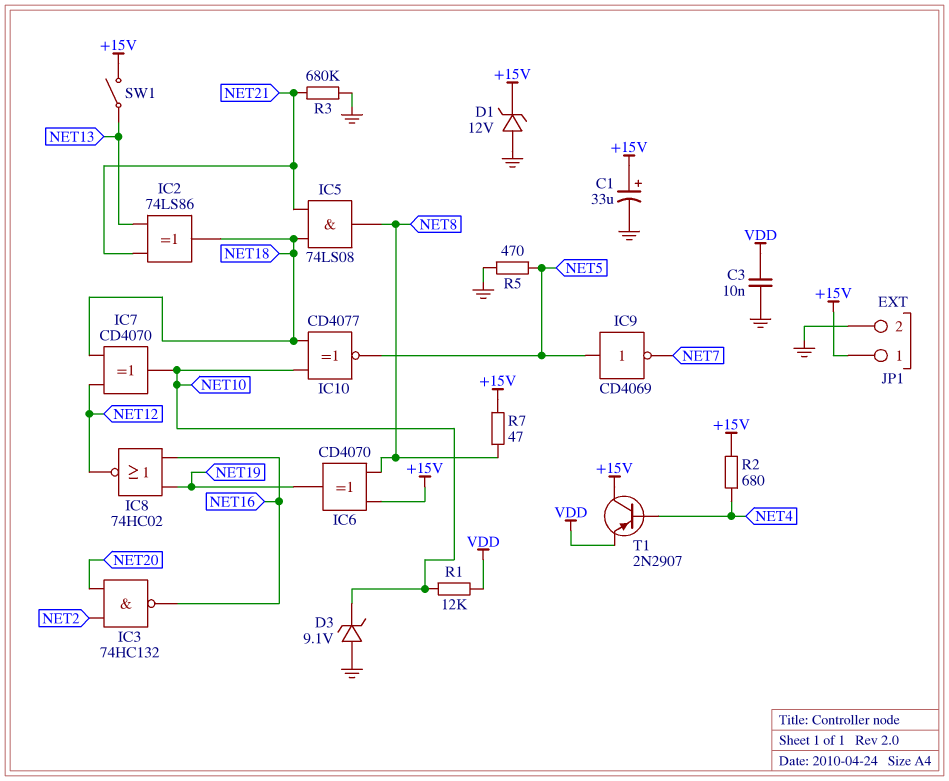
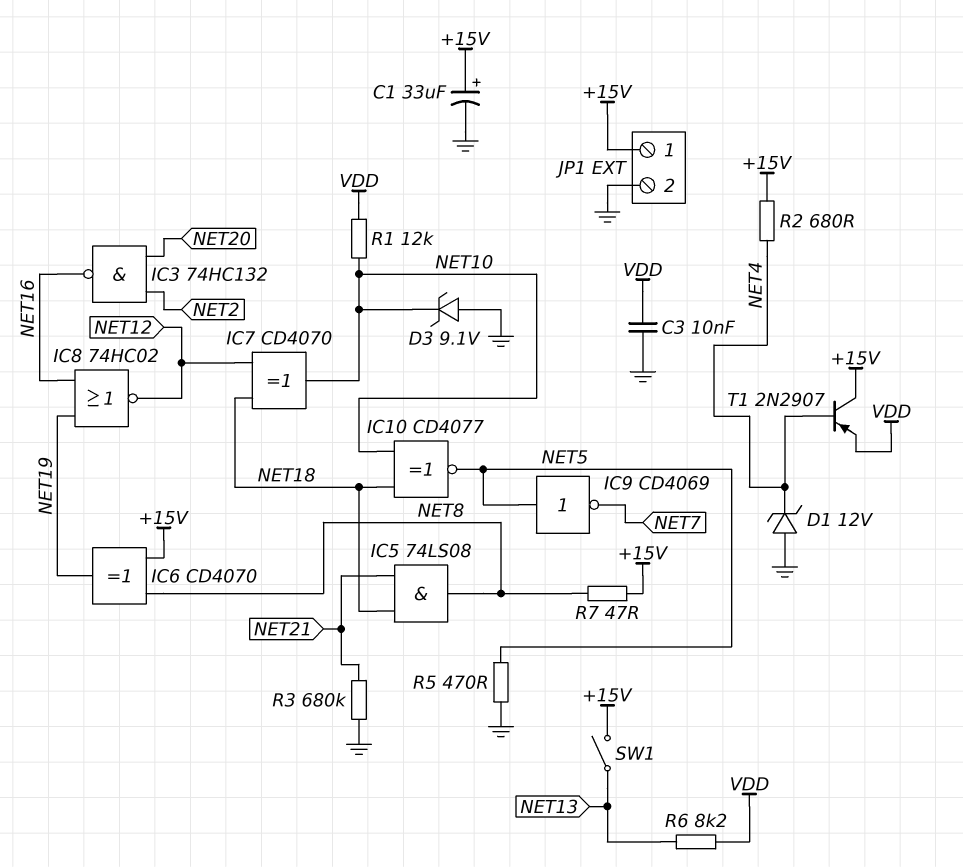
D1: zener 12V (A GND, K +15V) -> zener 12V (A GND, K NET4)
IC2: XOR 74LS86 (in NET13, in NET21, out NET18) -> none
R6: none -> 8.2k (NET13, VDD)

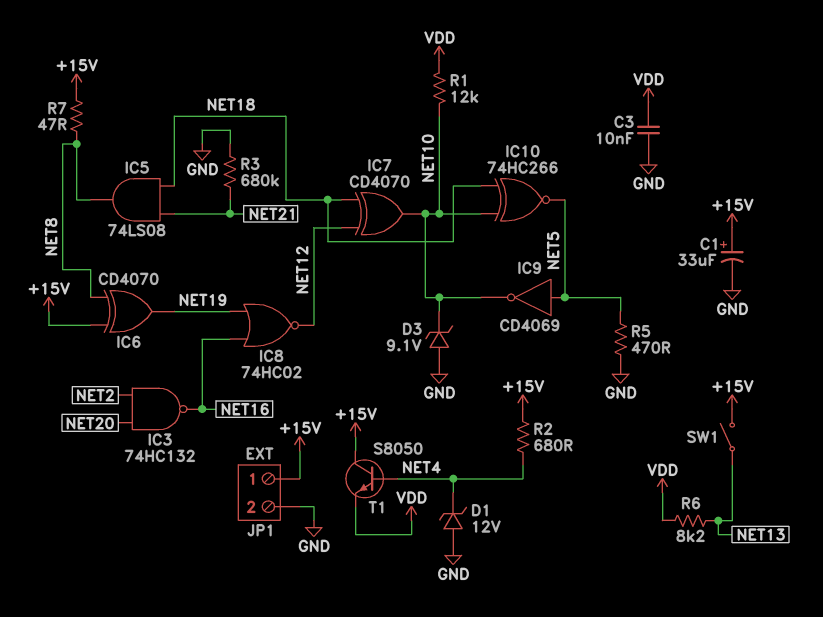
IC9: NOT CD4069 (in NET5, out NET7) -> NOT CD4069 (in NET5, out NET10)
IC10: XNOR CD4077 (in NET10, in NET18, out NET5) -> XNOR 74HC266 (in NET10, in NET18, out NET5)
T1: PNP 2N2907 (B NET4, C +15V, E VDD) -> NPN S8050 (B NET4, C +15V, E VDD)

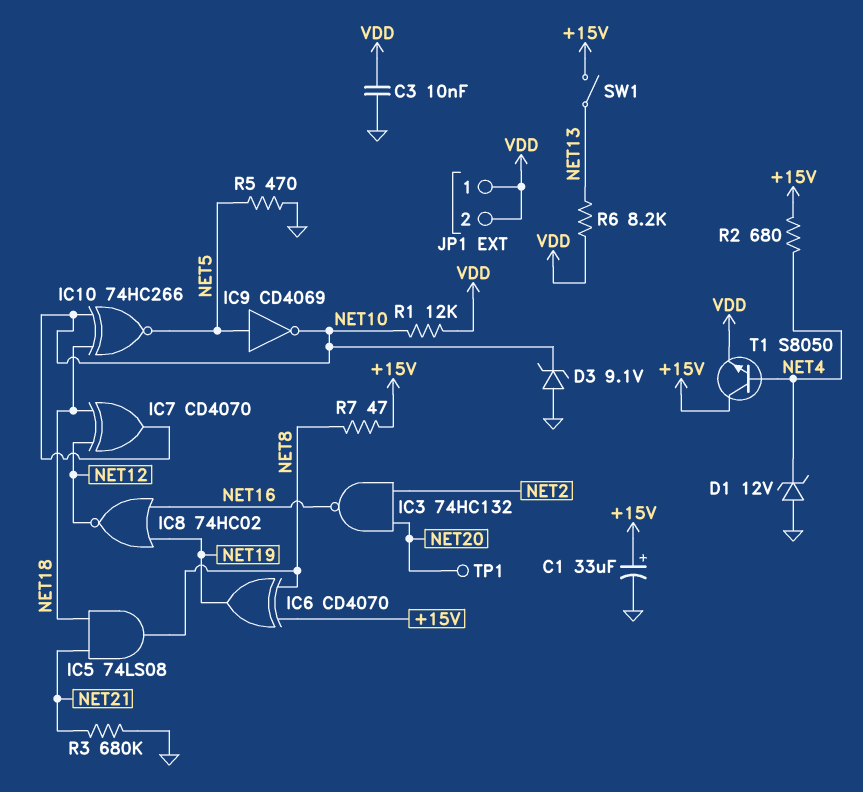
JP1 pin 1: +15V -> VDD
JP1 pin 2: GND -> VDD
TP1: none -> test point (NET20)

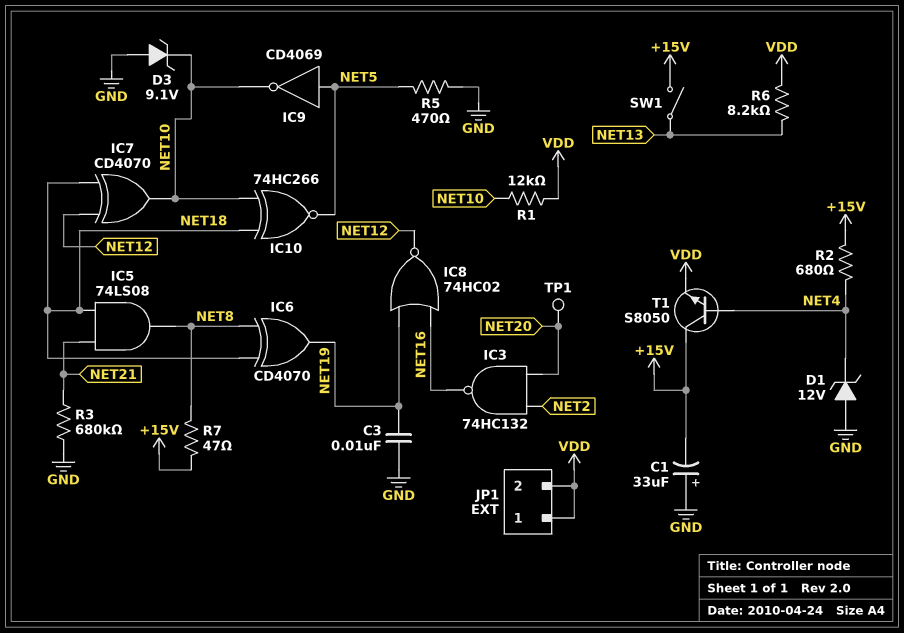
C1: 33uF (plus +15V, minus GND) -> 33uF (plus GND, minus +15V)
C3: 10nF (GND, VDD) -> 10nF (GND, NET19)
IC6: XOR CD4070 (in +15V, in NET8, out NET19) -> XOR CD4070 (in NET8, in NET18, out NET19)

